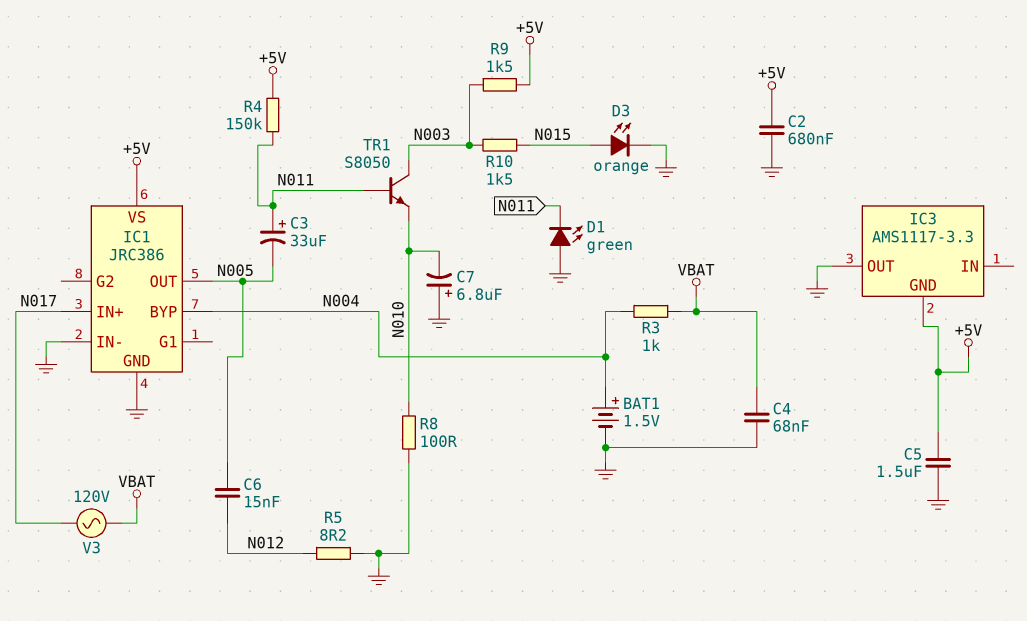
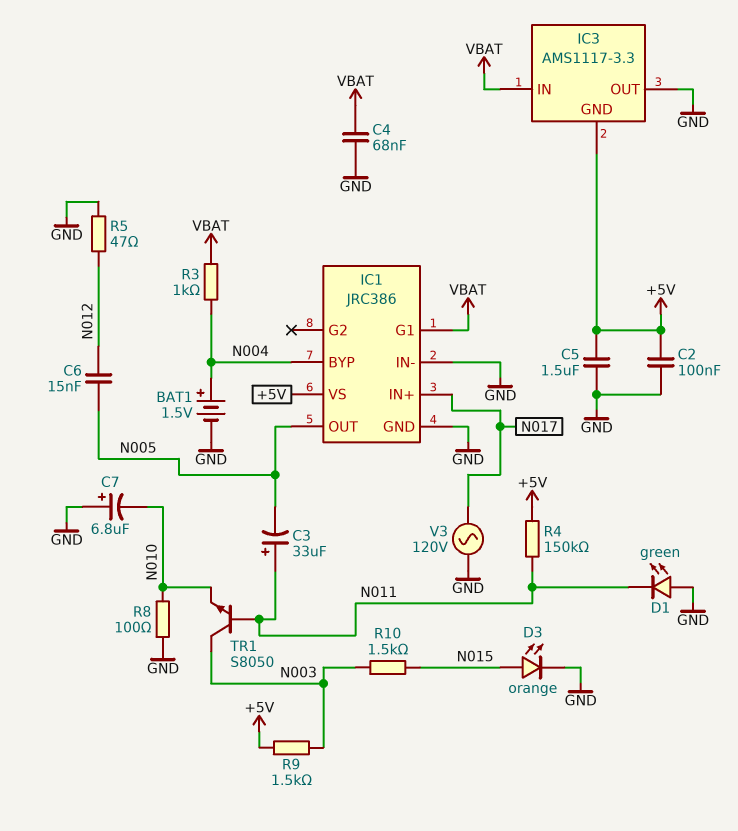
C2: 680nF (+5V, GND) -> 100nF (+5V, GND)
IC1 pin G1: none -> VBAT
IC3 pin IN: none -> VBAT
R5: 8.2 (GND, N012) -> 47 (GND, N012)
V3: AC 120V (N017, VBAT) -> AC 120V (GND, N017)

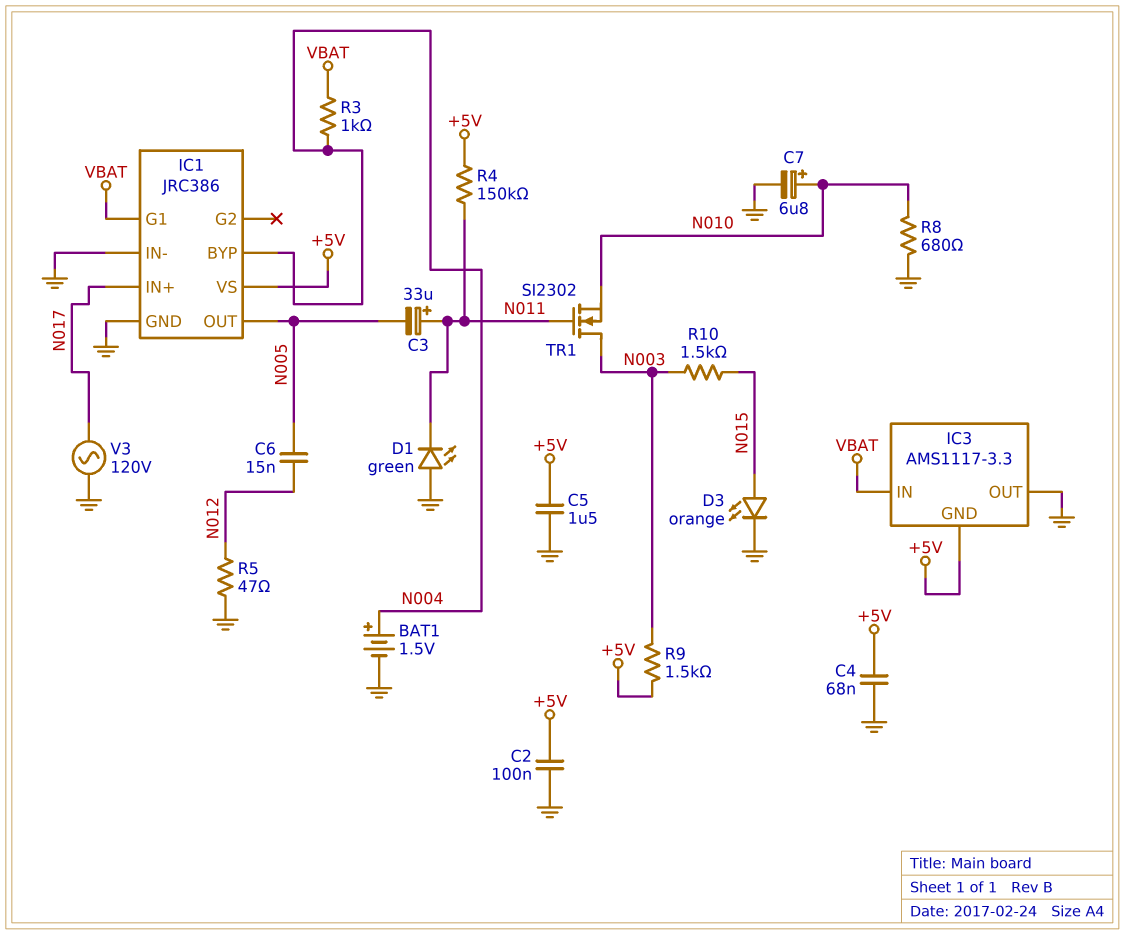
C4: 68nF (GND, VBAT) -> 68nF (+5V, GND)
C7: 6.8uF (plus GND, minus N010) -> 6.8uF (plus N010, minus GND)
R8: 100 (GND, N010) -> 680 (GND, N010)
TR1: NPN S8050 (B N011, C N003, E N010) -> NMOS SI2302 (G N011, D N003, S N010)

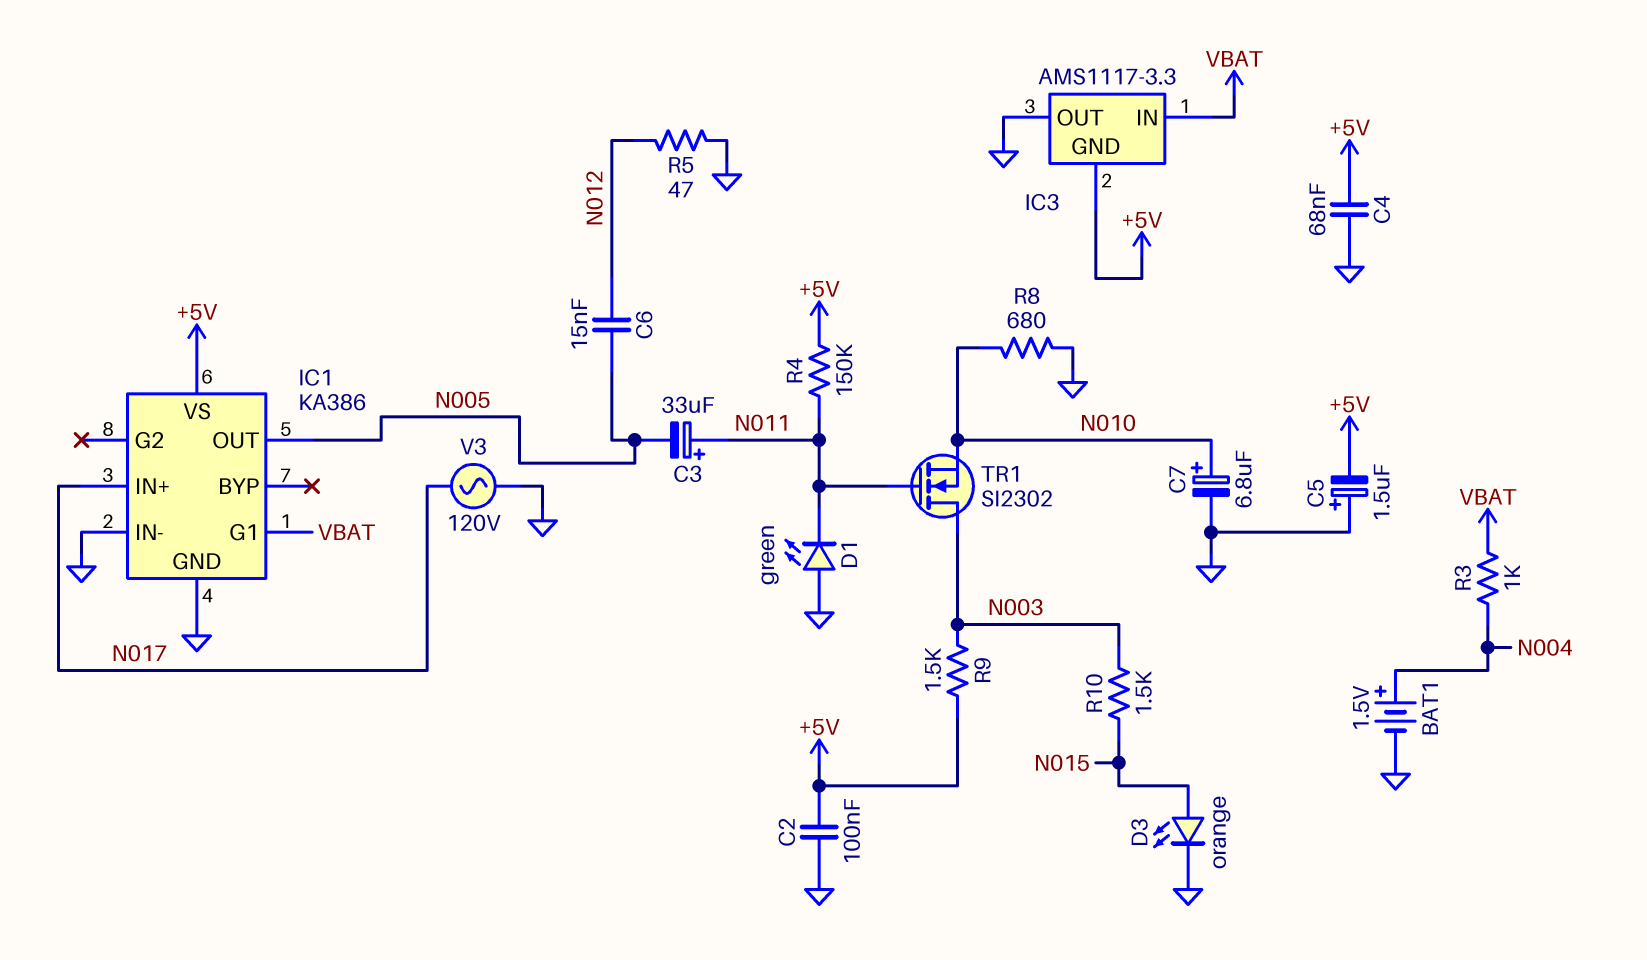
C5: 1.5uF (+5V, GND) -> 1.5uF (plus GND, minus +5V)
IC1: JRC386 -> KA386
IC1 pin BYP: N004 -> none

